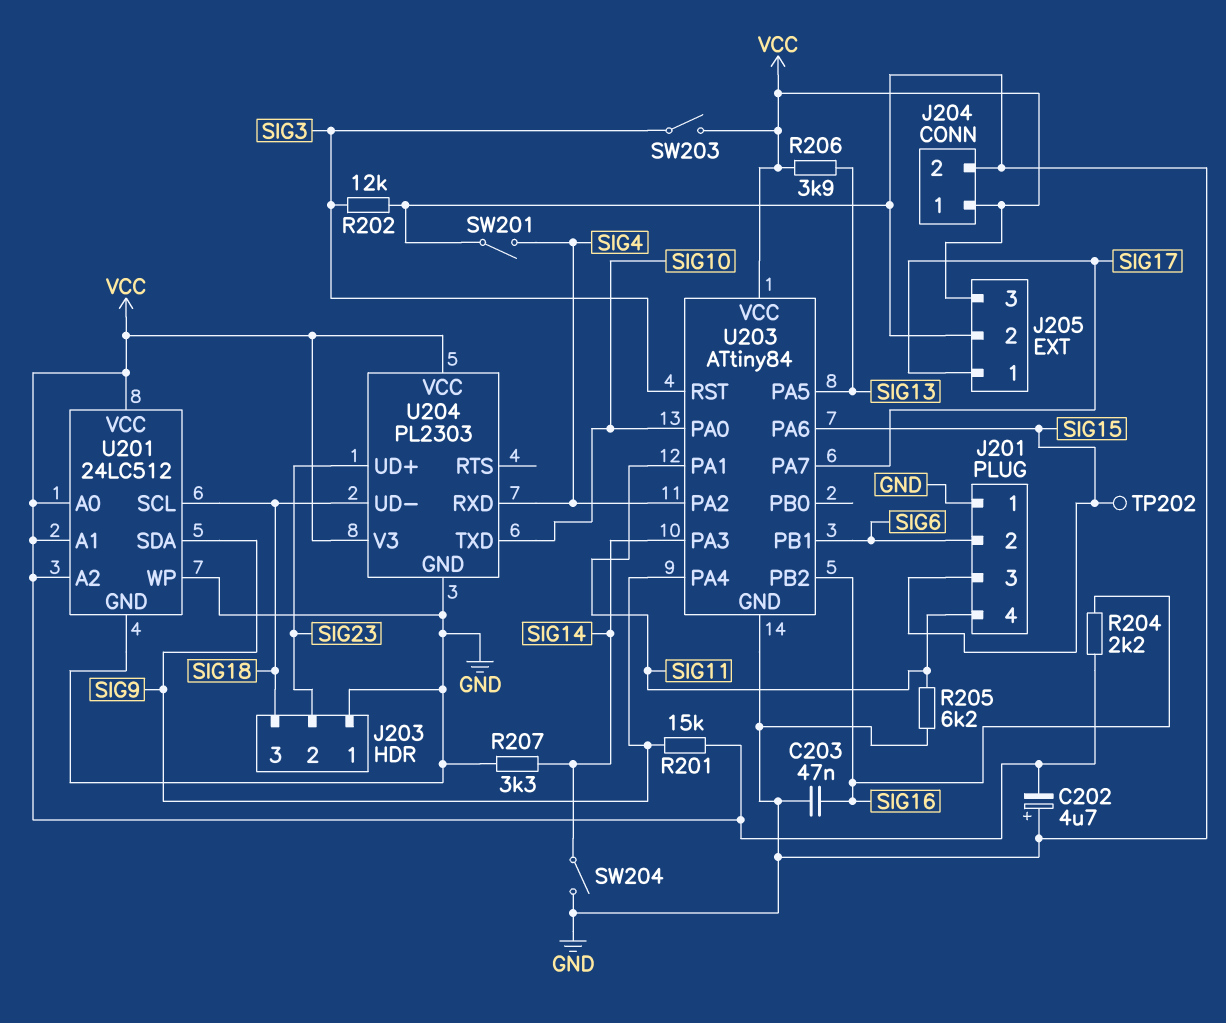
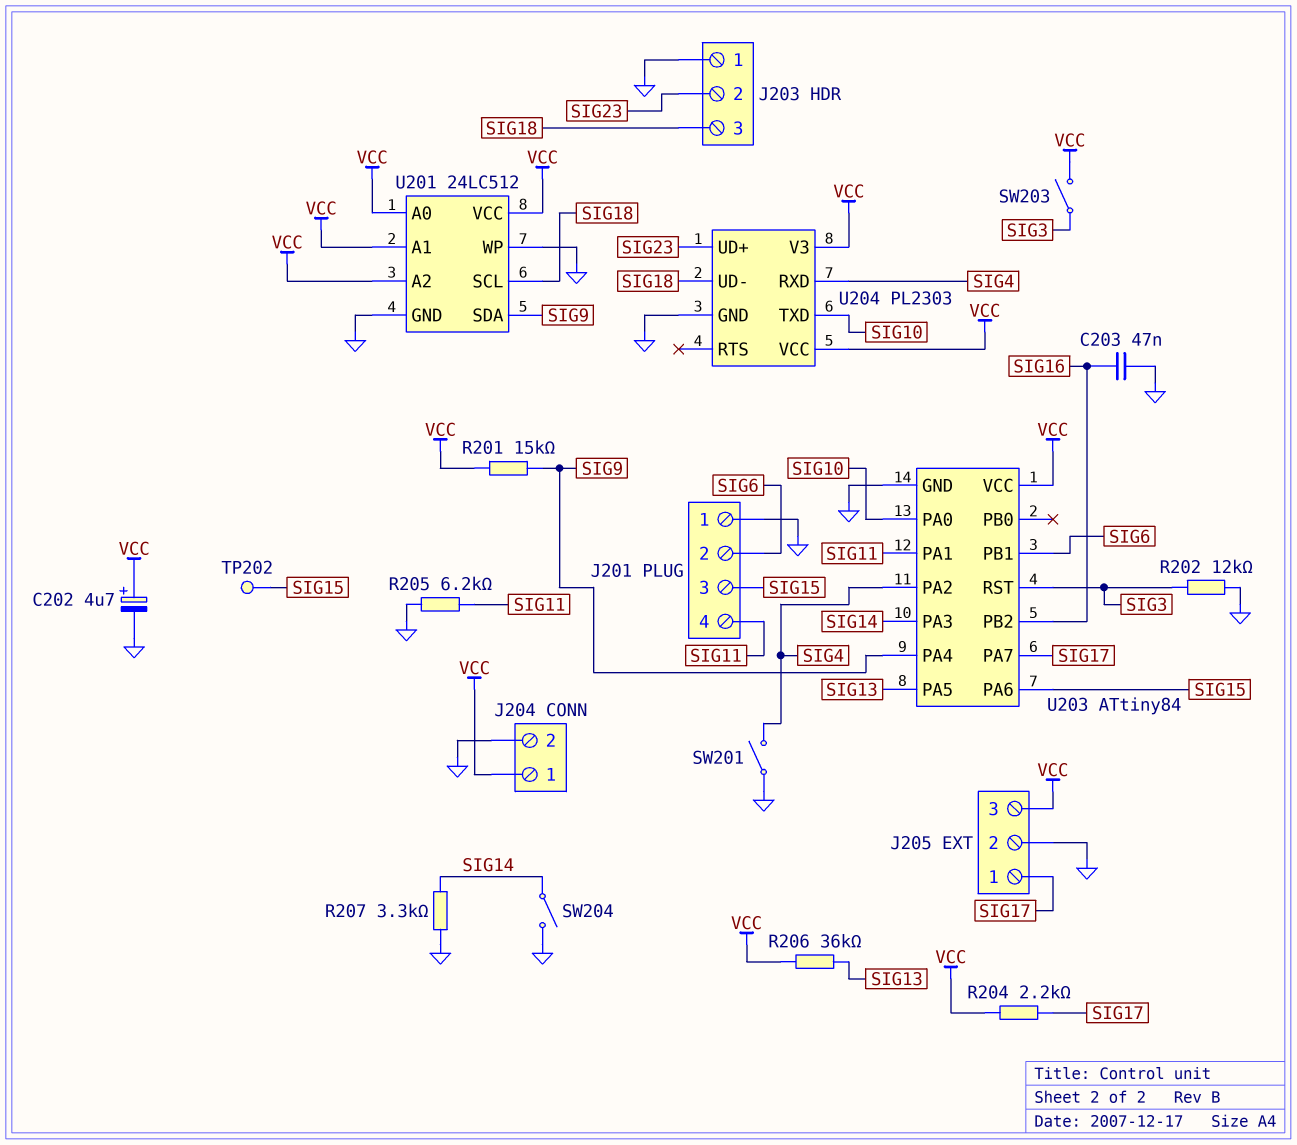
C202: 4.7uF (plus GND, minus VCC) -> 4.7uF (plus VCC, minus GND)
R204: 2.2k (SIG16, VCC) -> 2.2k (SIG17, VCC)
R206: 3.9k (SIG13, VCC) -> 36k (SIG13, VCC)

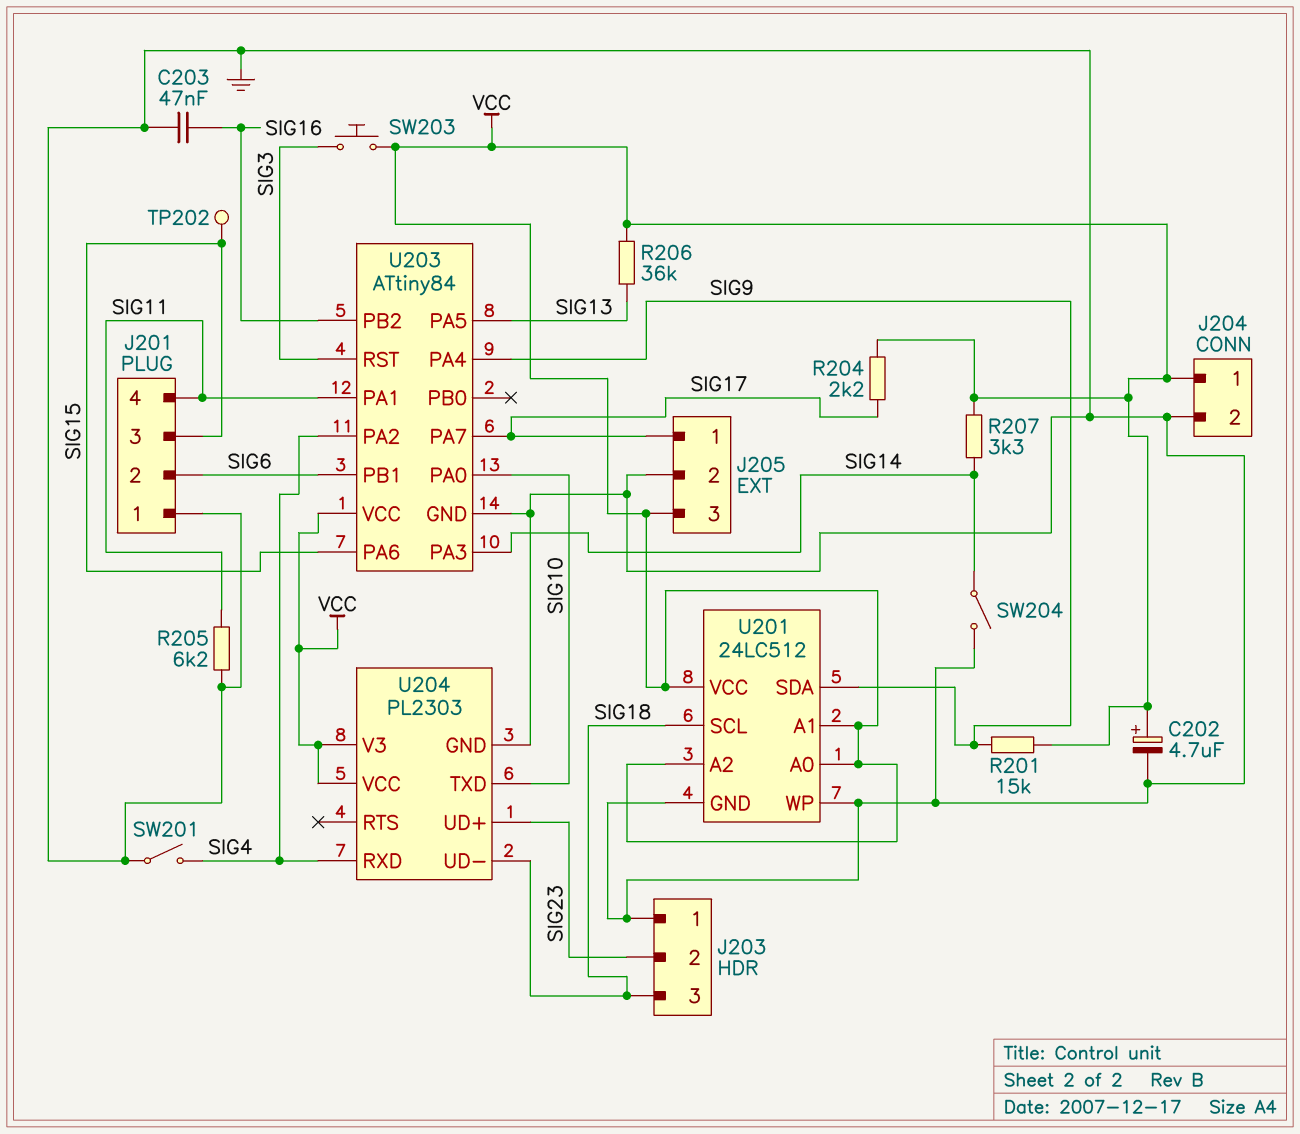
R202: 12k (GND, SIG3) -> none
R207: 3.3k (GND, SIG14) -> 3.3k (SIG14, VCC)
SW203: switch (SIG3, VCC) -> button (SIG3, VCC)

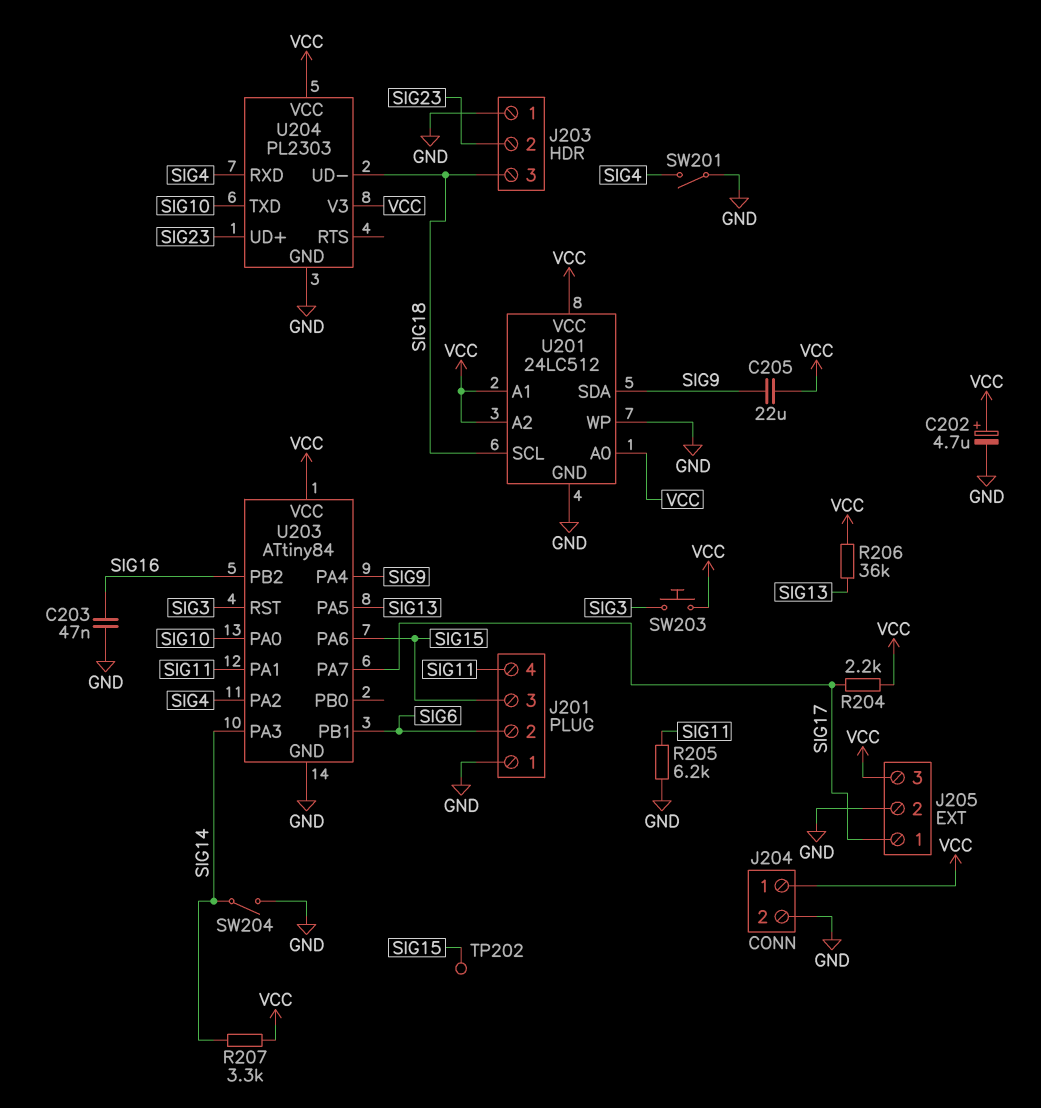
C205: none -> 22uF (SIG9, VCC)
R201: 15k (SIG9, VCC) -> none

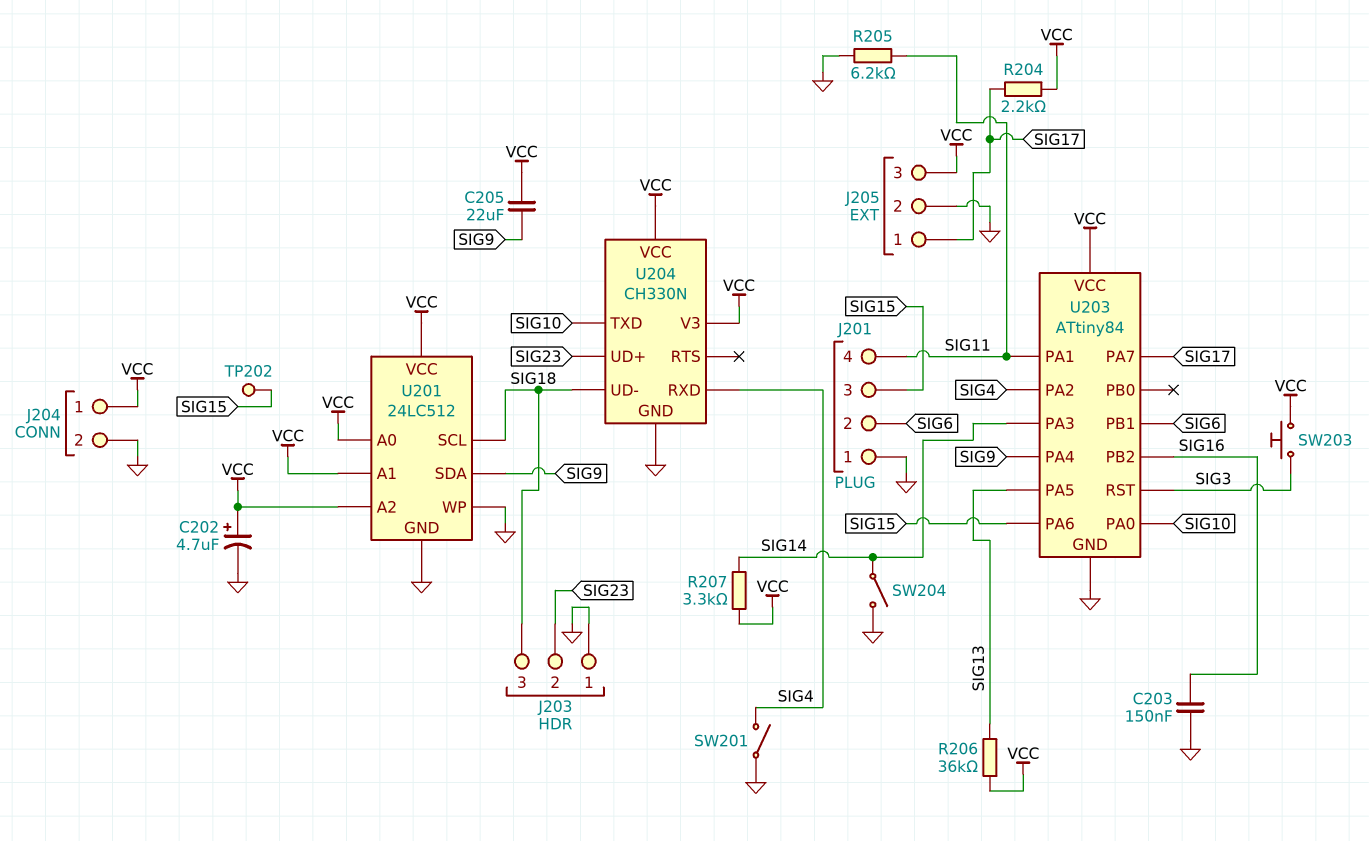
C203: 47nF (GND, SIG16) -> 150nF (GND, SIG16)
U204: PL2303 -> CH330N

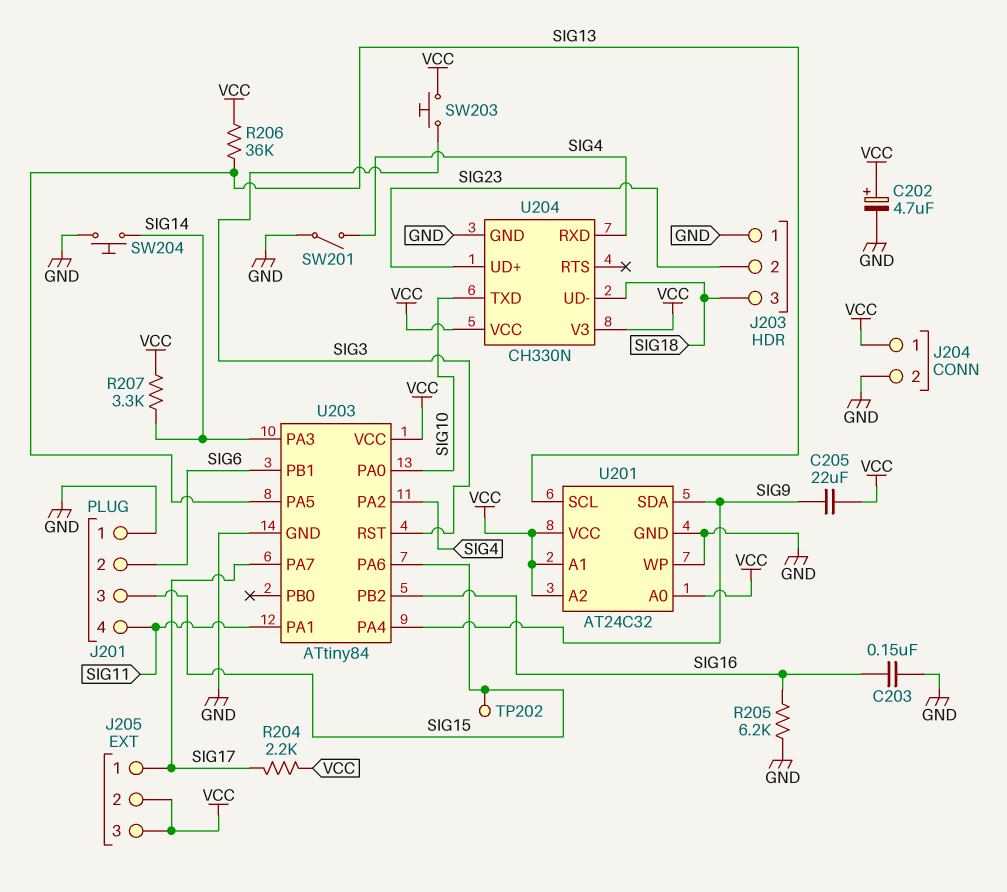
J205 pin 2: GND -> VCC
R205: 6.2k (GND, SIG11) -> 6.2k (GND, SIG16)
SW204: switch (GND, SIG14) -> button (GND, SIG14)
U201: 24LC512 -> AT24C32
U201 pin SCL: SIG18 -> SIG13

